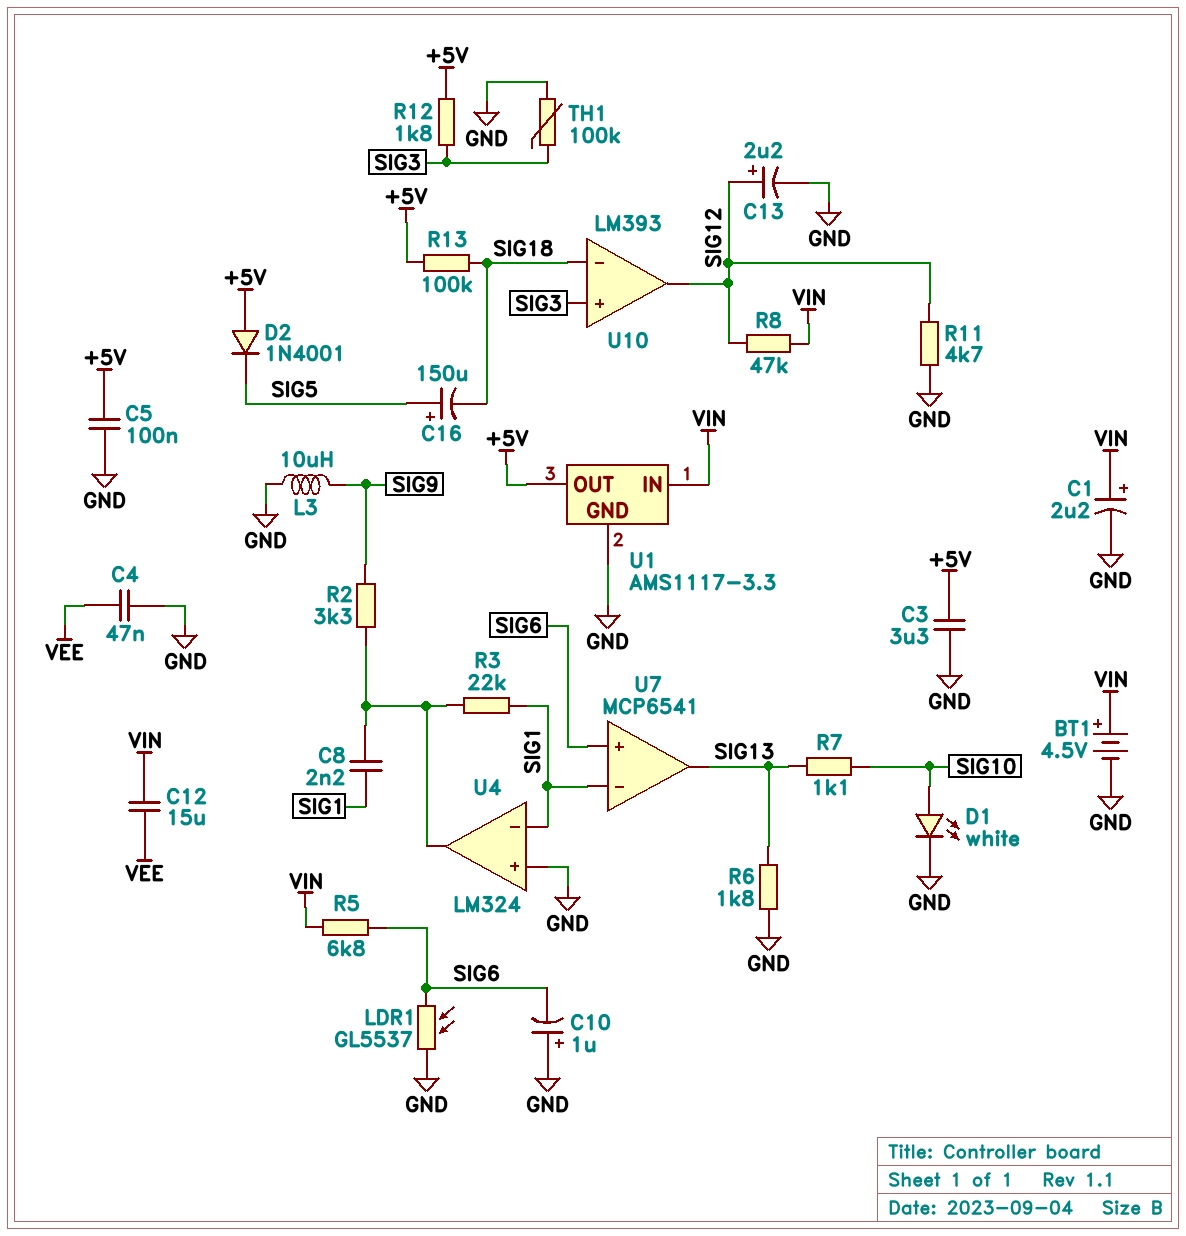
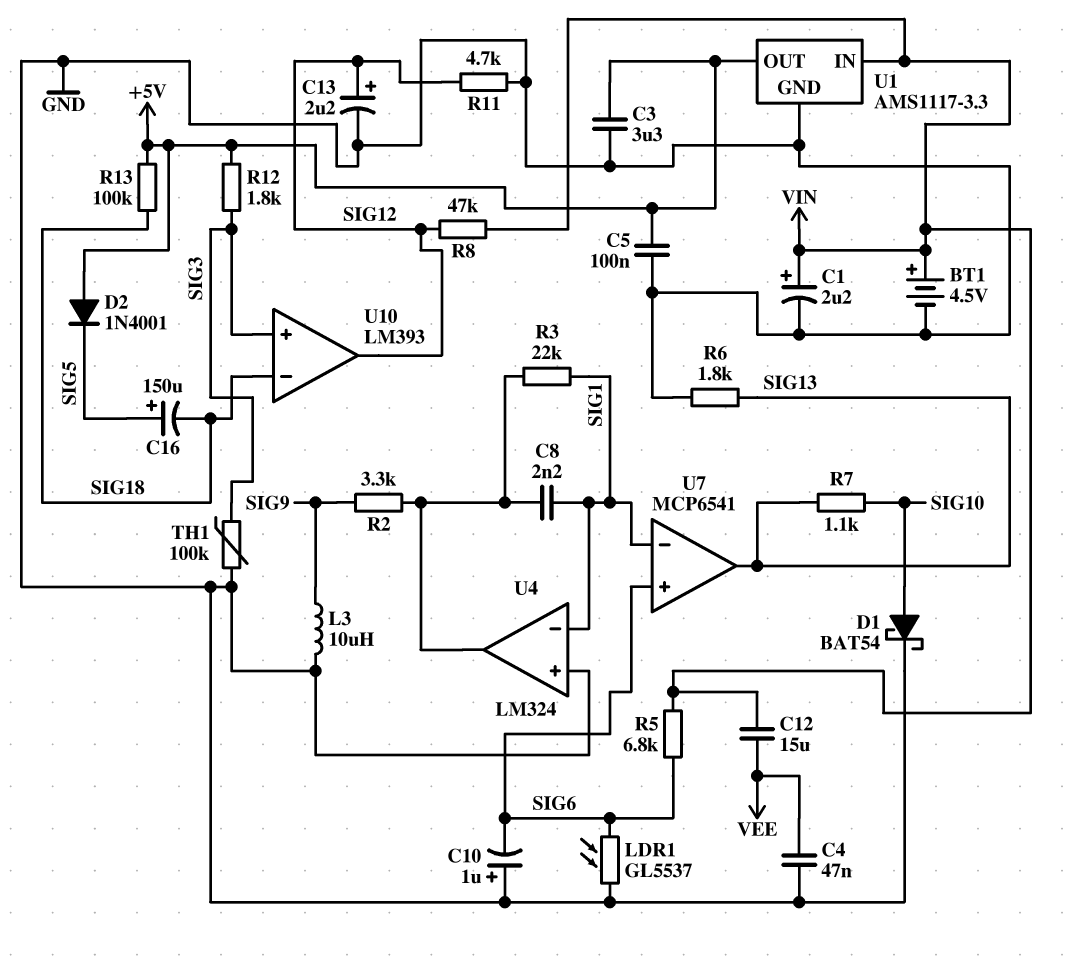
D1: LED white (A SIG10, K GND) -> schottky BAT54 (A SIG10, K GND)

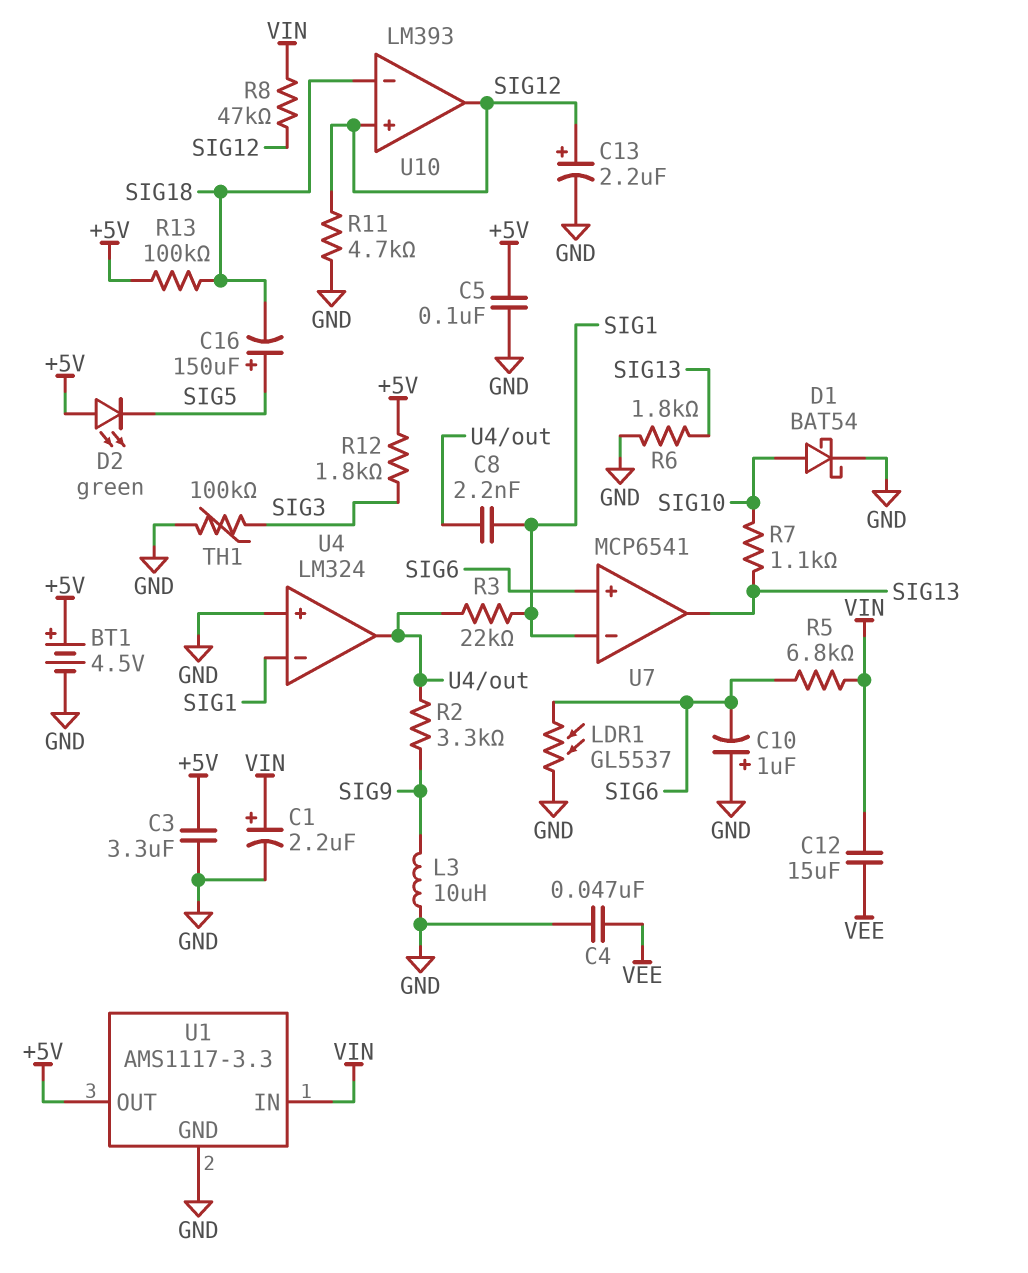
BT1: 4.5V (plus VIN, minus GND) -> 4.5V (plus +5V, minus GND)
D2: diode 1N4001 (A +5V, K SIG5) -> LED green (A +5V, K SIG5)
U10 pin in+: SIG3 -> SIG12

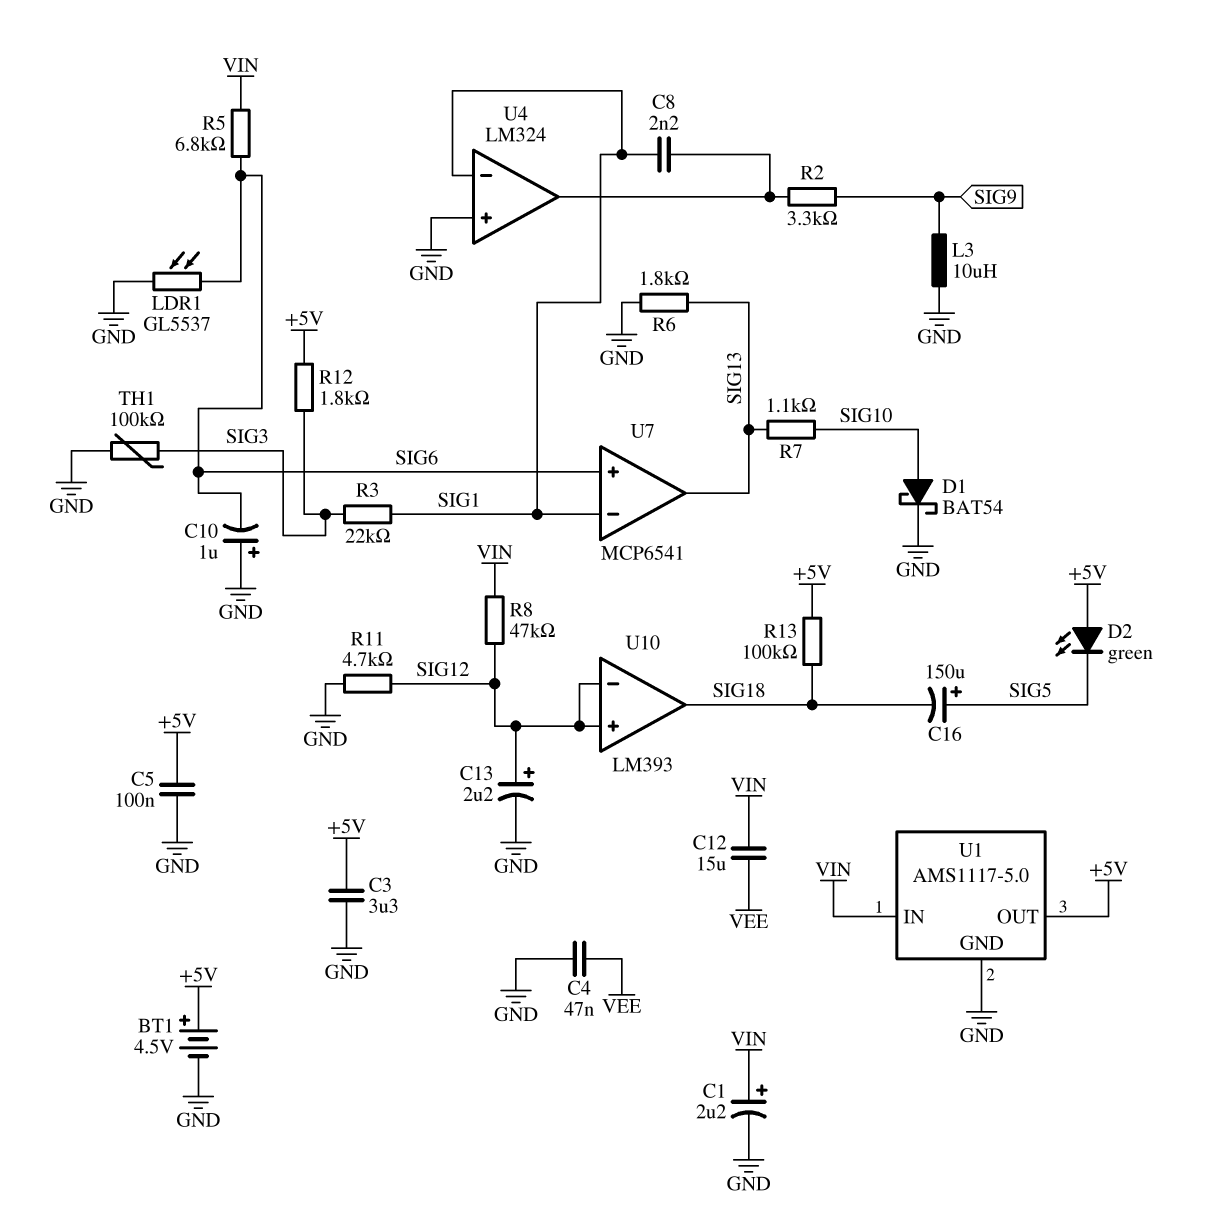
R3: 22k (SIG1, U4/out) -> 22k (SIG1, SIG3)
U1: AMS1117-3.3 -> AMS1117-5.0
U10 pin in-: SIG18 -> SIG12
U10 pin out: SIG12 -> SIG18

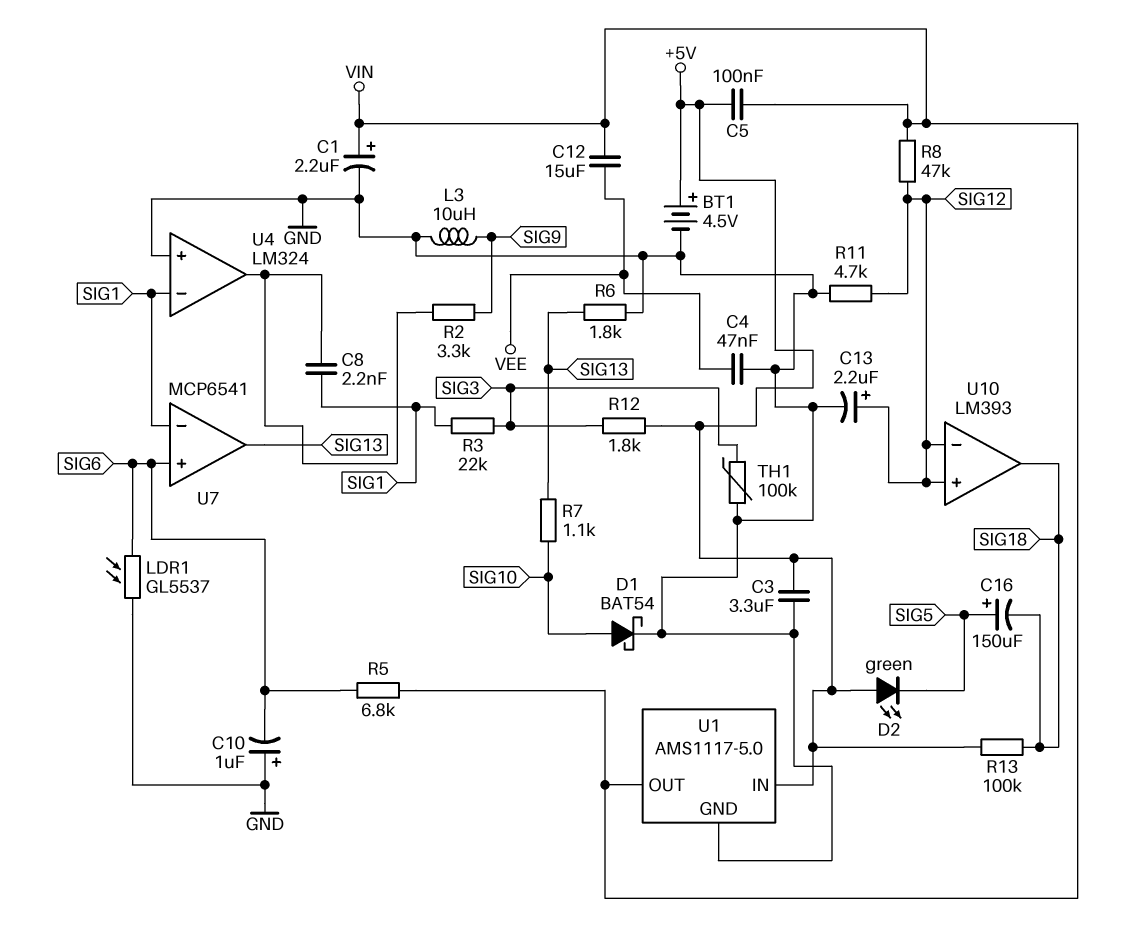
C5: 100nF (+5V, GND) -> 100nF (+5V, VIN)
U1 pin IN: VIN -> +5V
U1 pin OUT: +5V -> VIN

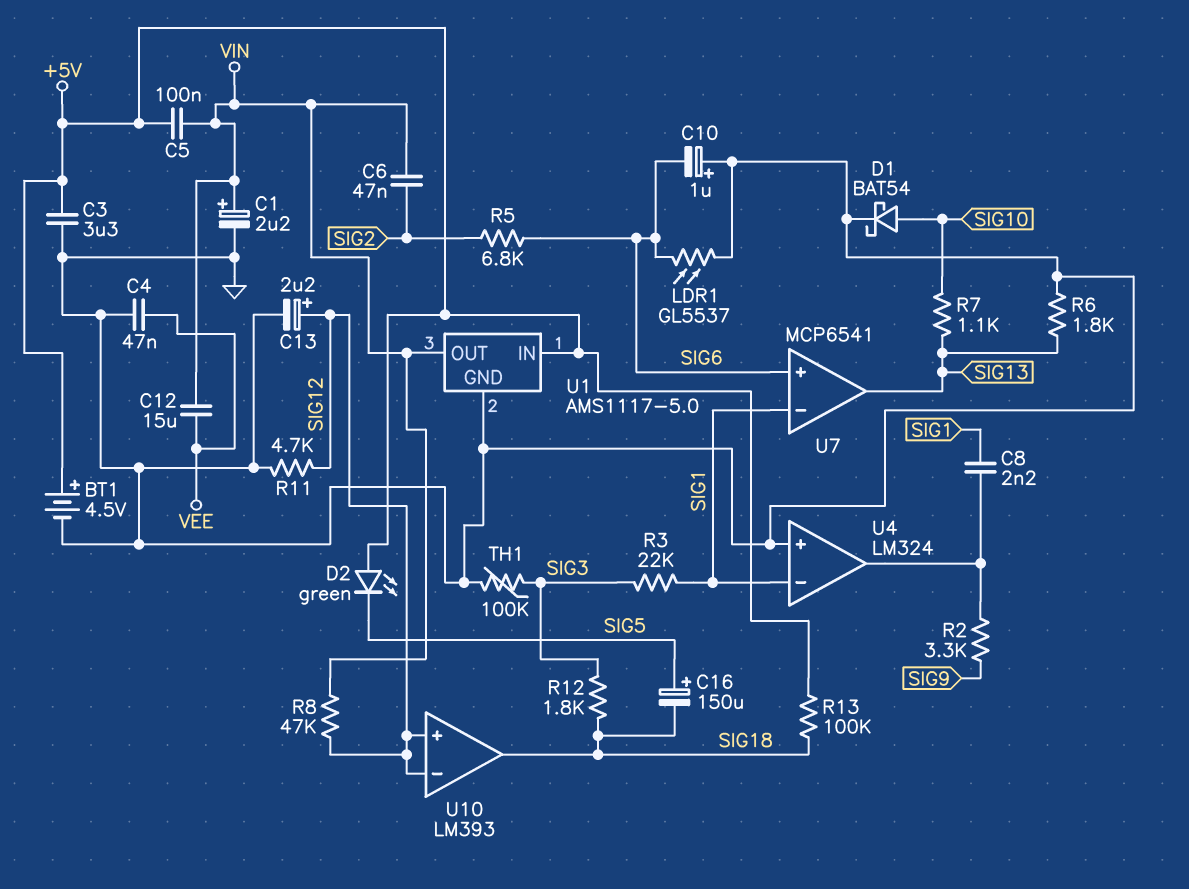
C6: none -> 47nF (SIG2, VIN)
L3: 10uH (GND, SIG9) -> none
R5: 6.8k (SIG6, VIN) -> 6.8k (SIG2, SIG6)
R12: 1.8k (+5V, SIG3) -> 1.8k (SIG3, SIG18)

